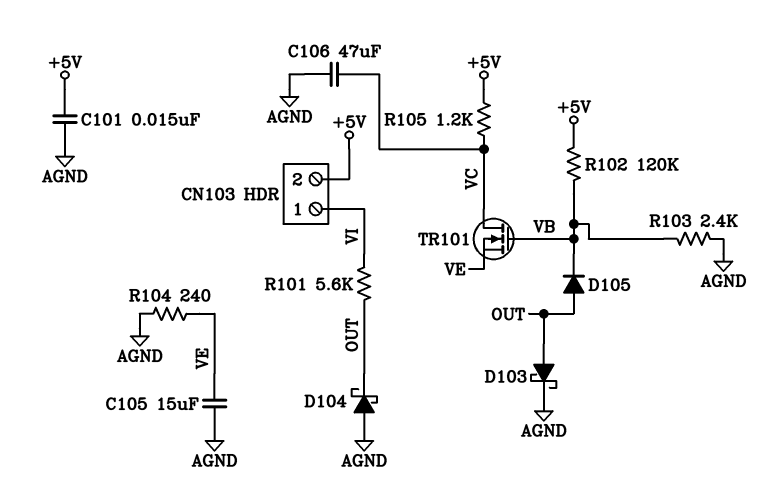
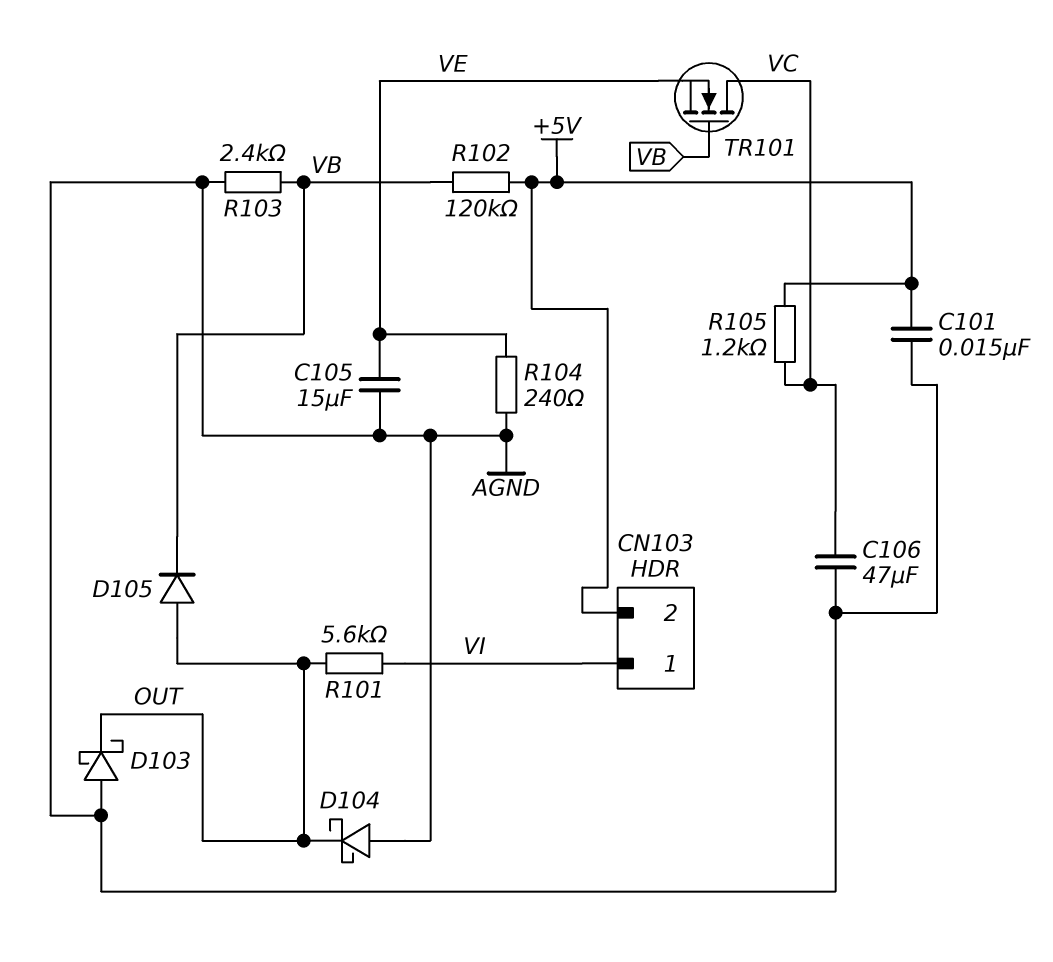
D103: schottky (A OUT, K AGND) -> schottky (A AGND, K OUT)

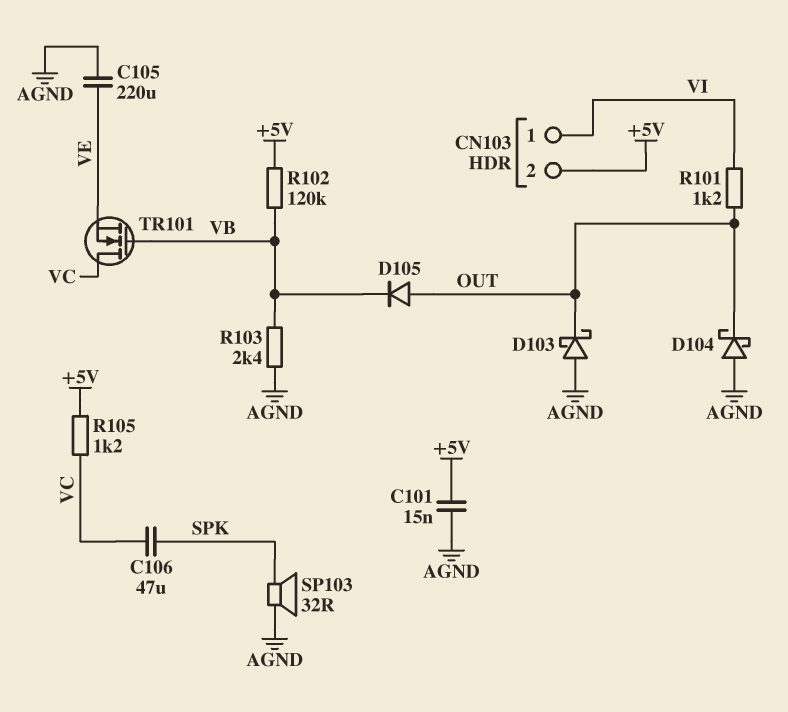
C105: 15uF (AGND, VE) -> 220uF (AGND, VE)
C106: 47uF (AGND, VC) -> 47uF (SPK, VC)
R101: 5.6k (OUT, VI) -> 1.2k (OUT, VI)
R104: 240 (AGND, VE) -> none
SP103: none -> speaker 32R (AGND, SPK)

